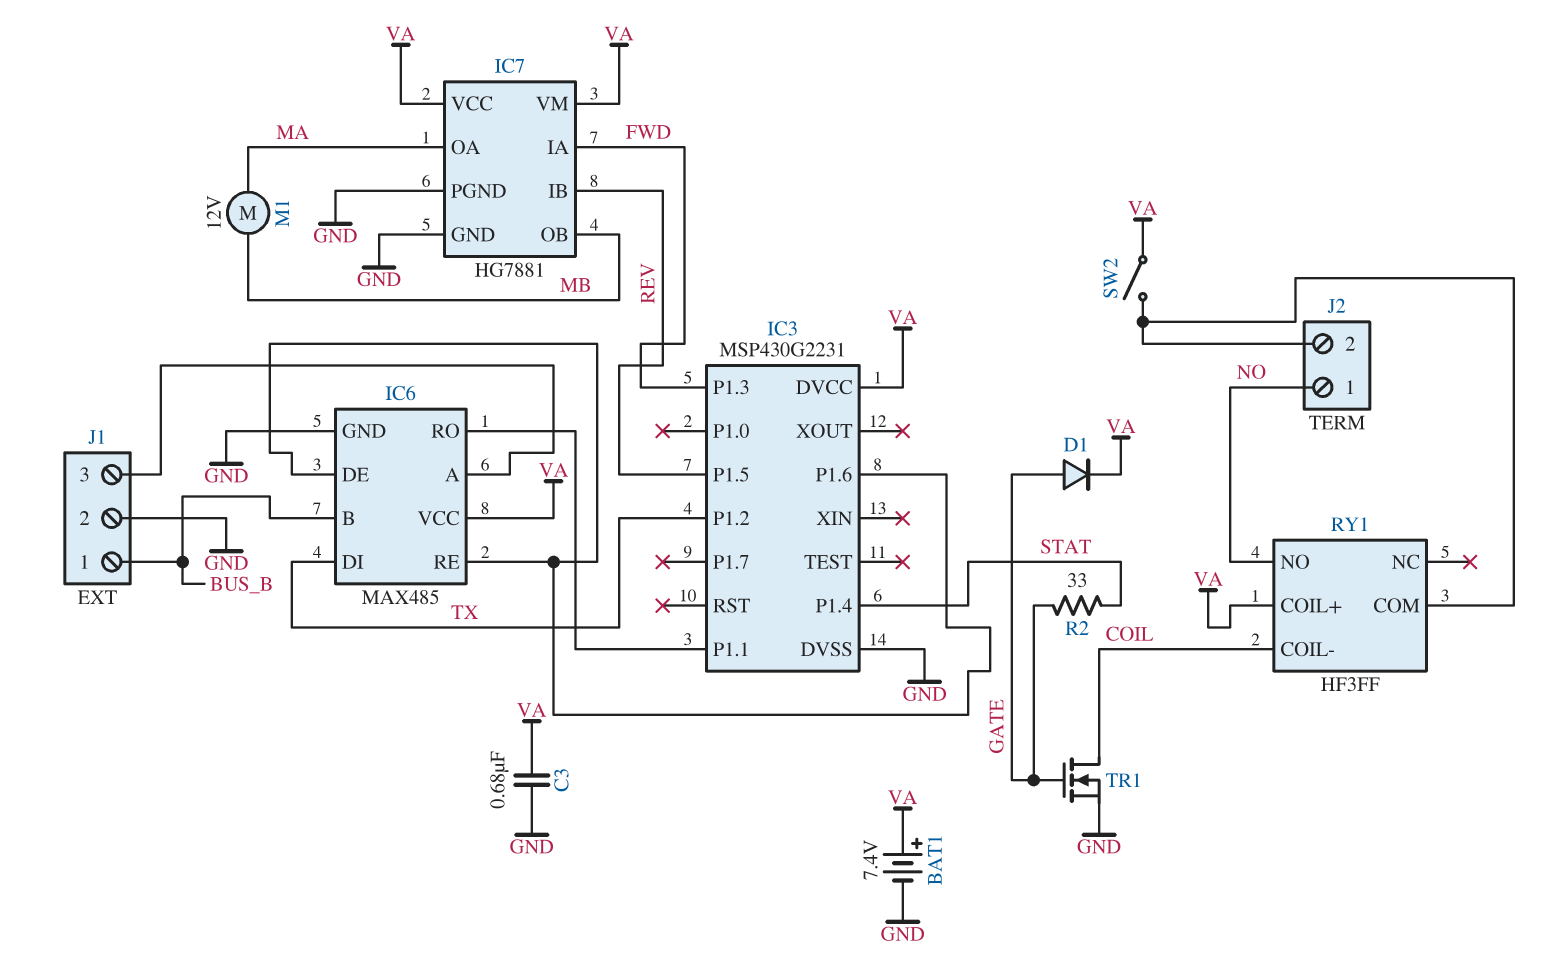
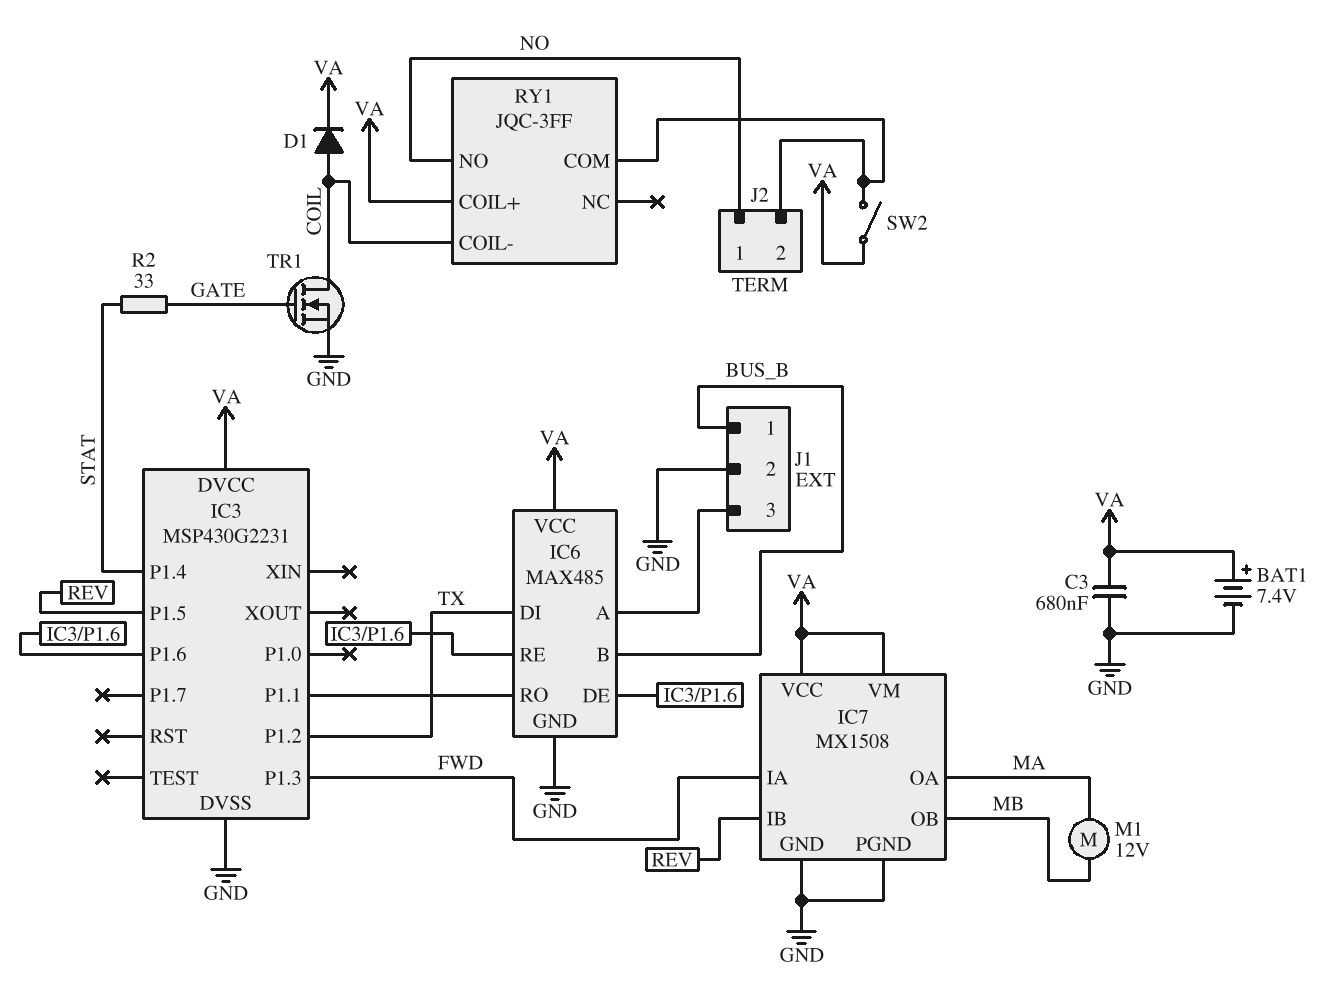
D1: diode (A GATE, K VA) -> diode (A COIL, K VA)
IC7: HG7881 -> MX1508
RY1: HF3FF -> JQC-3FF

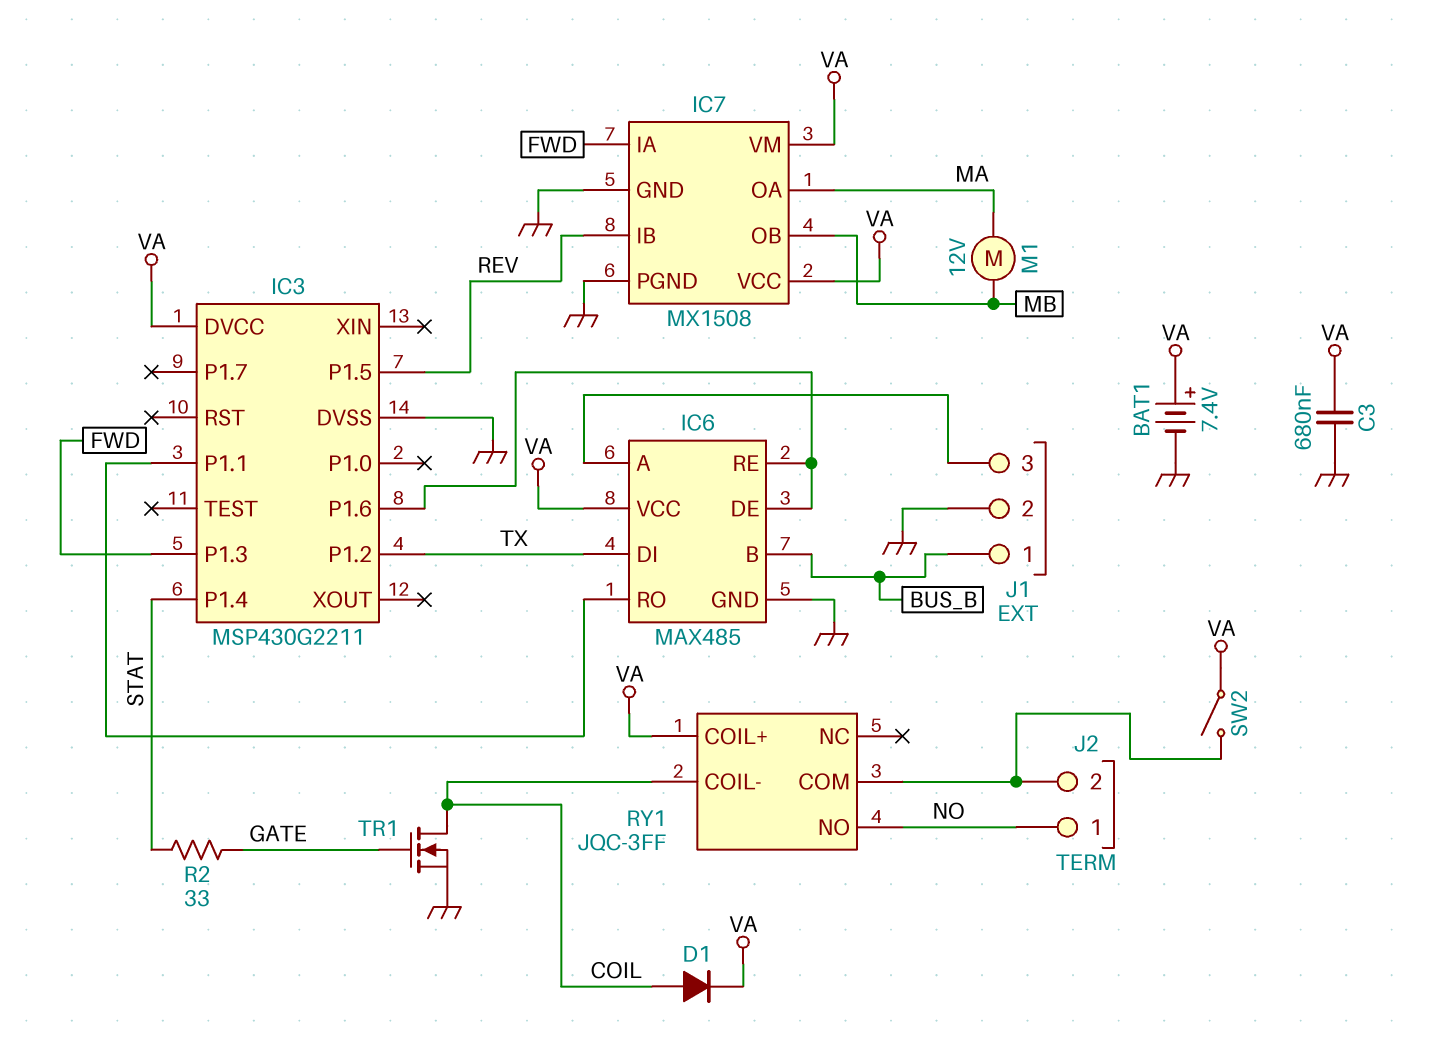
IC3: MSP430G2231 -> MSP430G2211

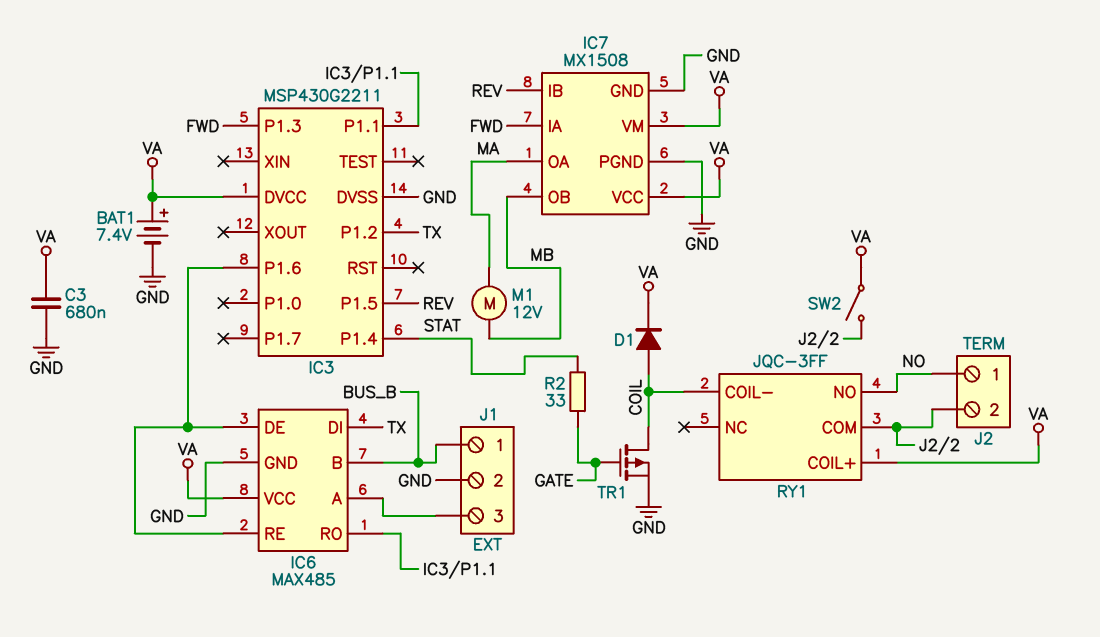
TR1: NMOS (G GATE, D COIL, S GND) -> PMOS (G GATE, D COIL, S GND)

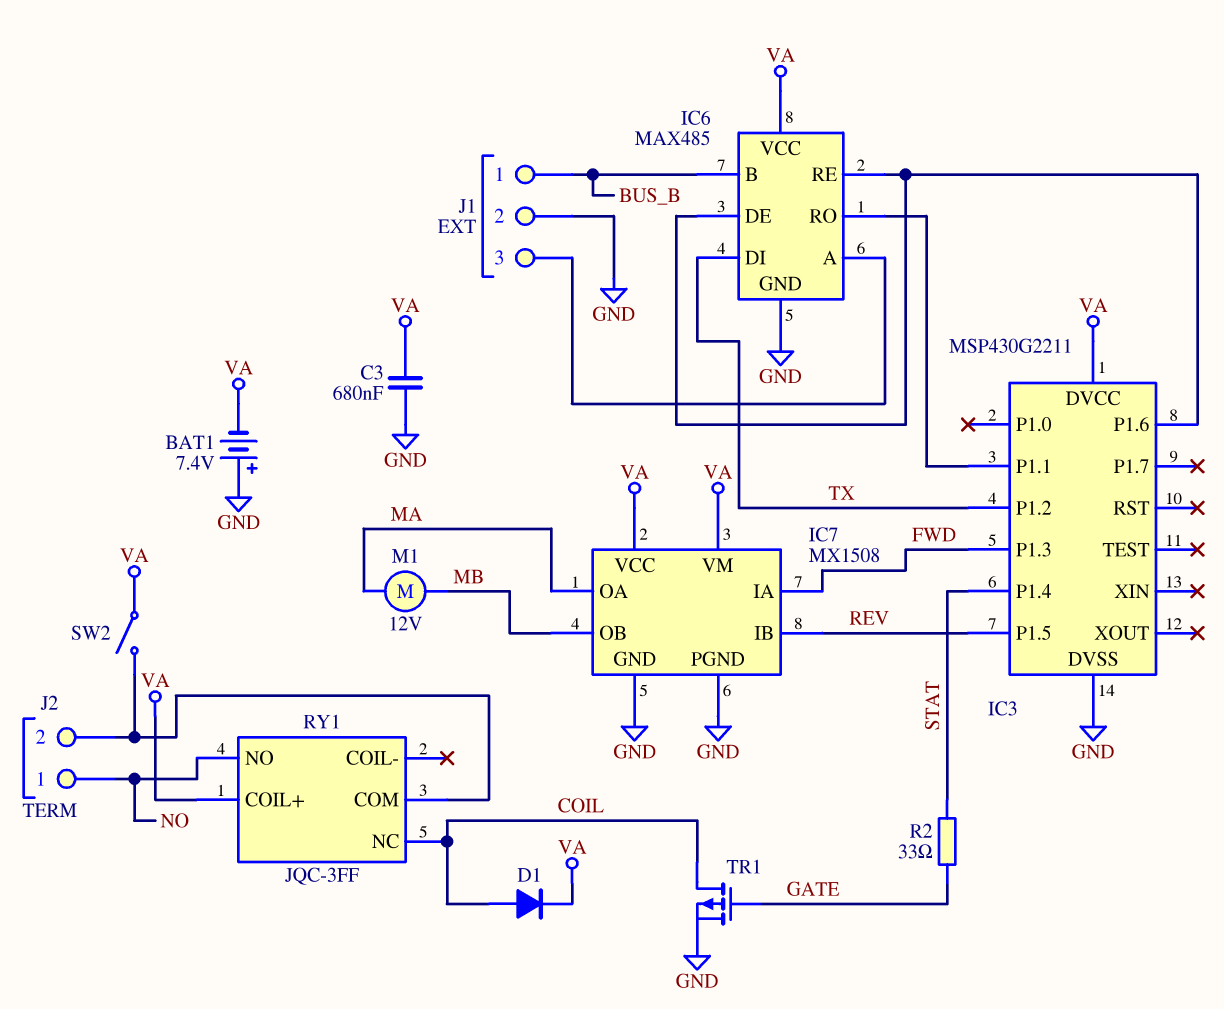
BAT1: 7.4V (plus VA, minus GND) -> 7.4V (plus GND, minus VA)
RY1 pin COIL-: COIL -> none
RY1 pin NC: none -> COIL

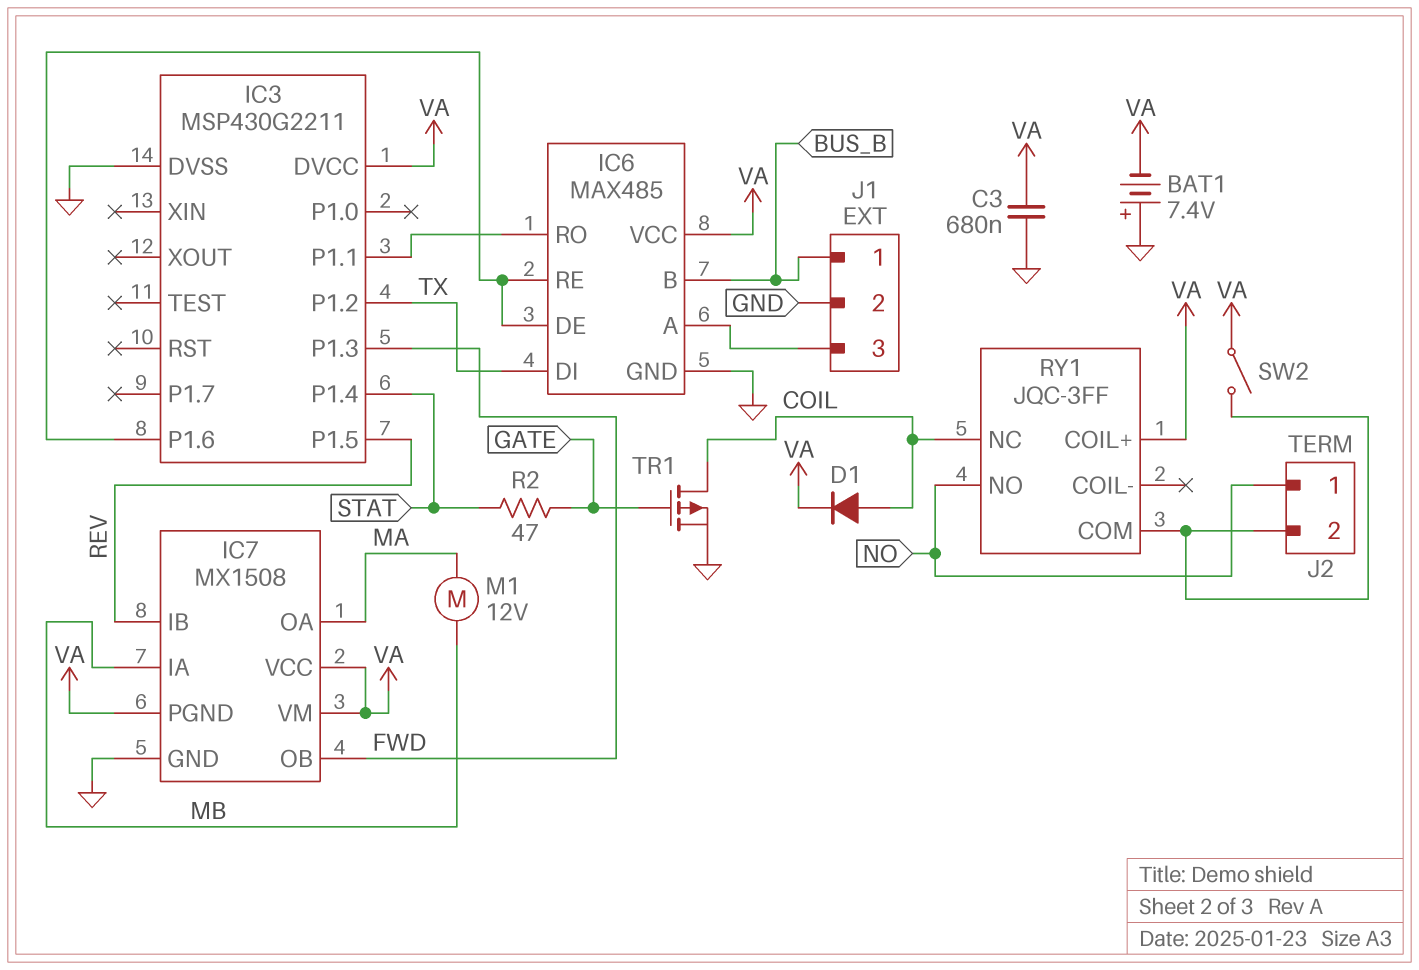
IC7 pin IA: FWD -> MB
IC7 pin OB: MB -> FWD
IC7 pin PGND: GND -> VA
R2: 33 (GATE, STAT) -> 47 (GATE, STAT)

